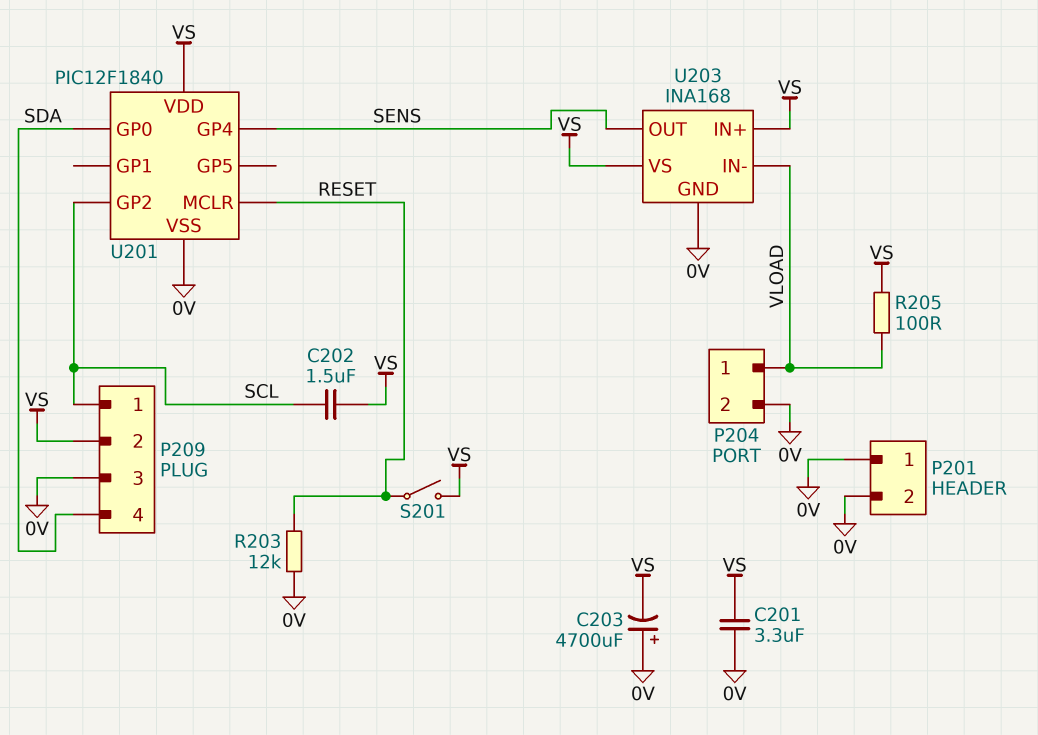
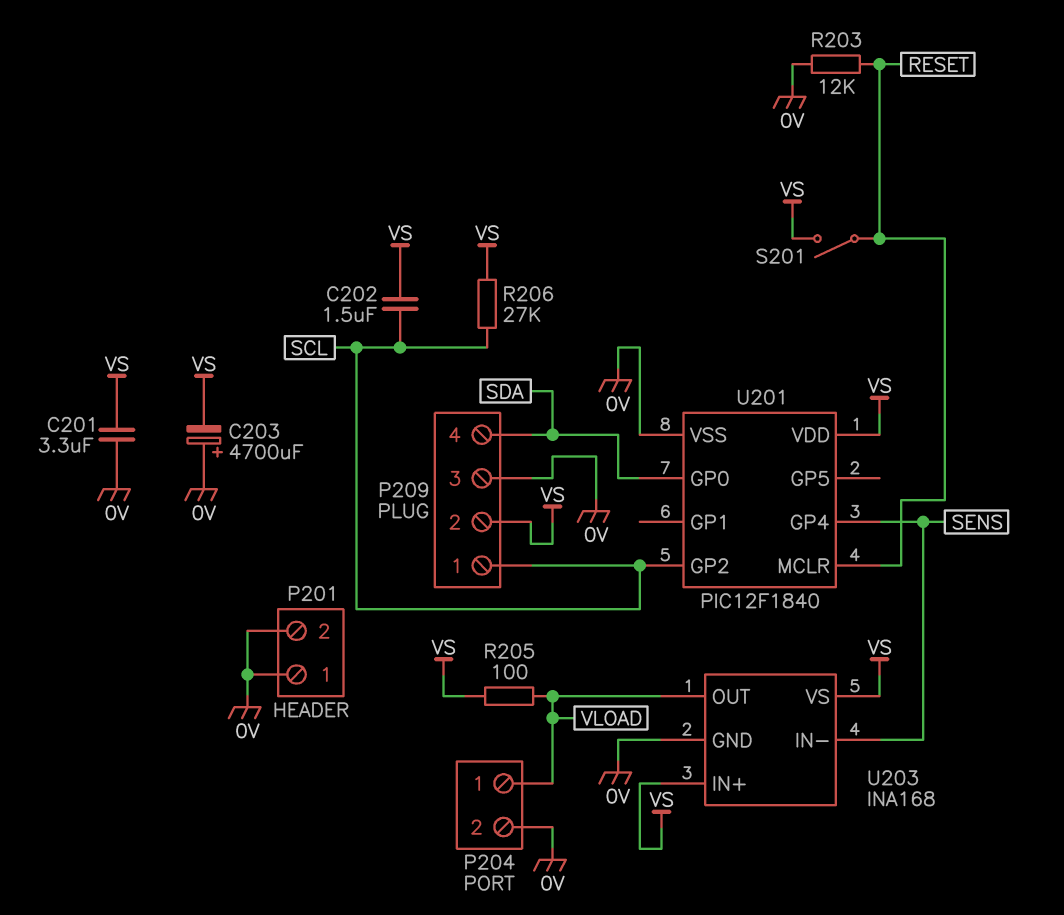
R206: none -> 27k (SCL, VS)
U203 pin IN-: VLOAD -> SENS
U203 pin OUT: SENS -> VLOAD

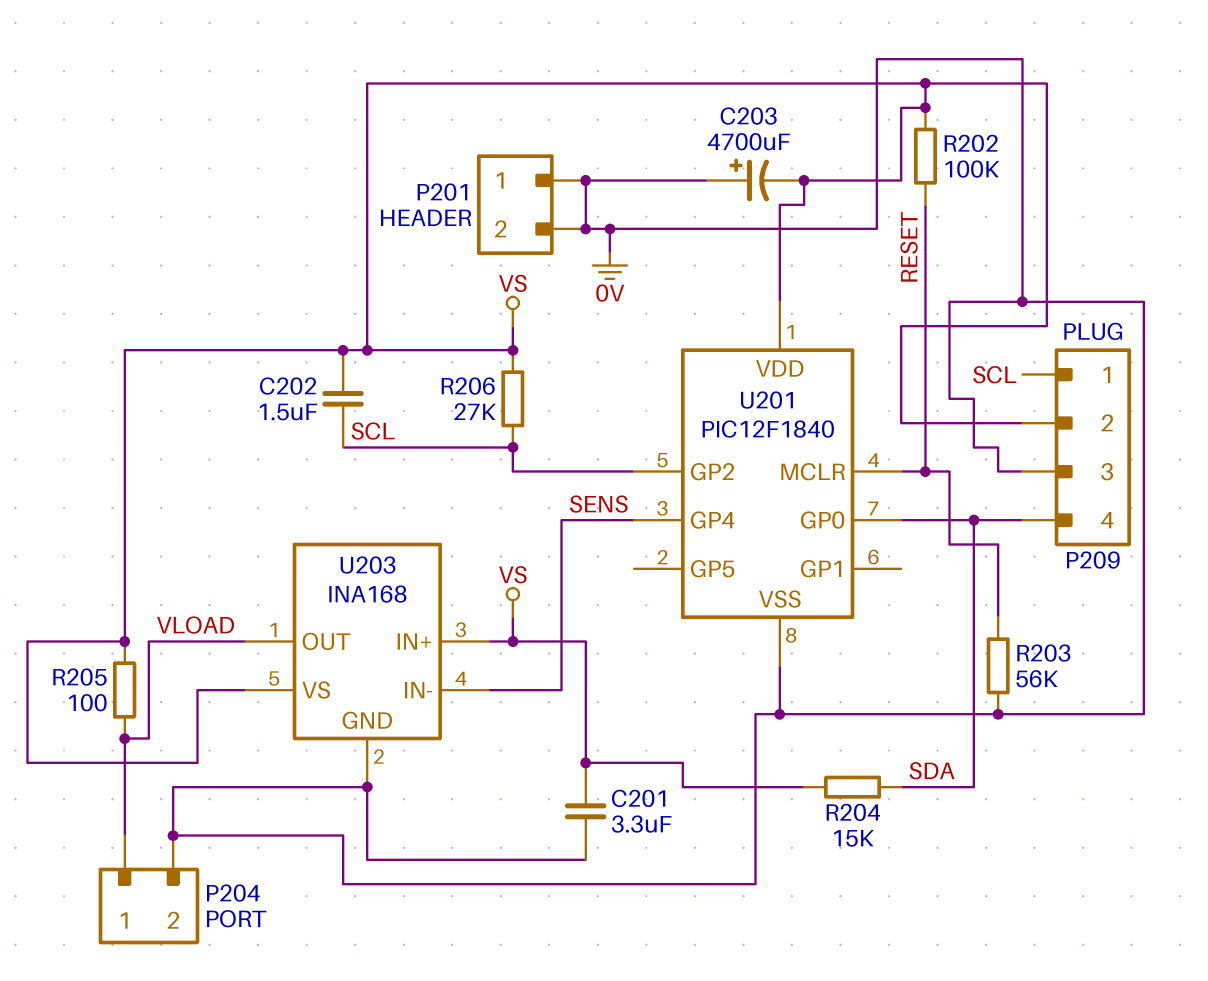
R202: none -> 100k (RESET, VS)
R203: 12k (0V, RESET) -> 56k (0V, RESET)
R204: none -> 15k (SDA, VS)
S201: switch (RESET, VS) -> none

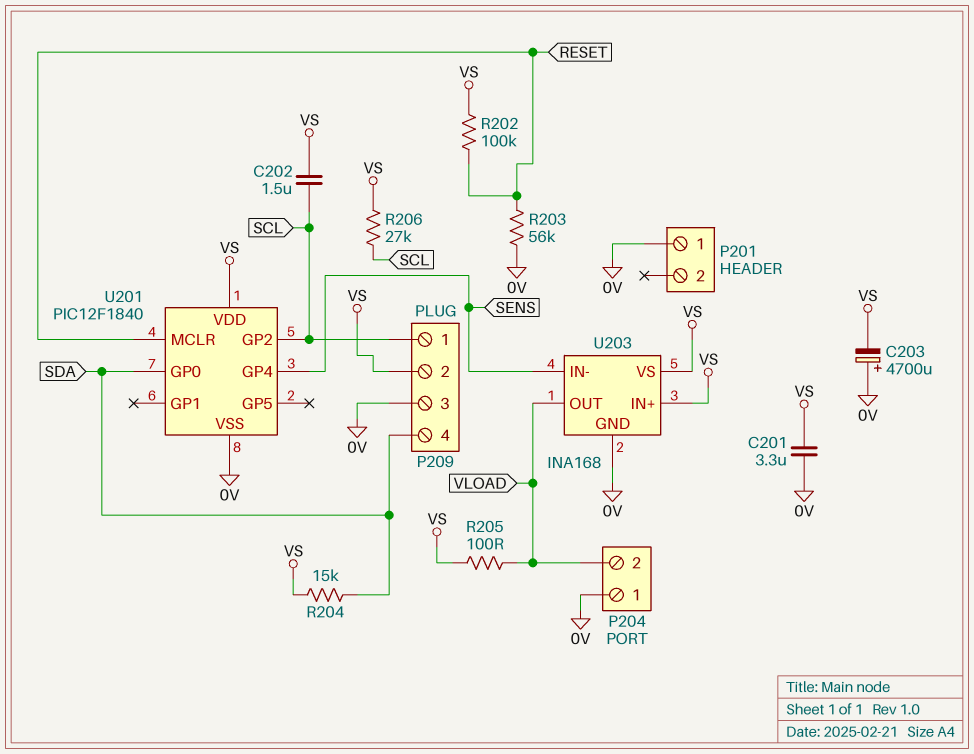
P201 pin 2: 0V -> none
P204 pin 1: VLOAD -> 0V
P204 pin 2: 0V -> VLOAD

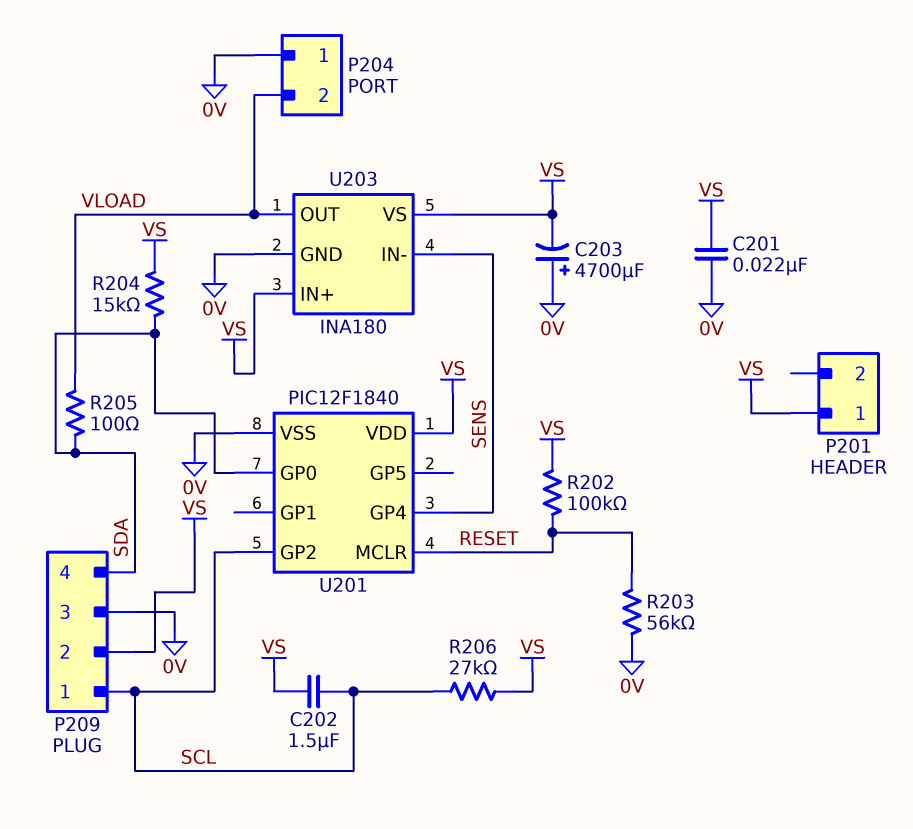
C201: 3.3uF (0V, VS) -> 22nF (0V, VS)
P201 pin 1: 0V -> VS
R205: 100 (VLOAD, VS) -> 100 (SDA, VLOAD)
U203: INA168 -> INA180

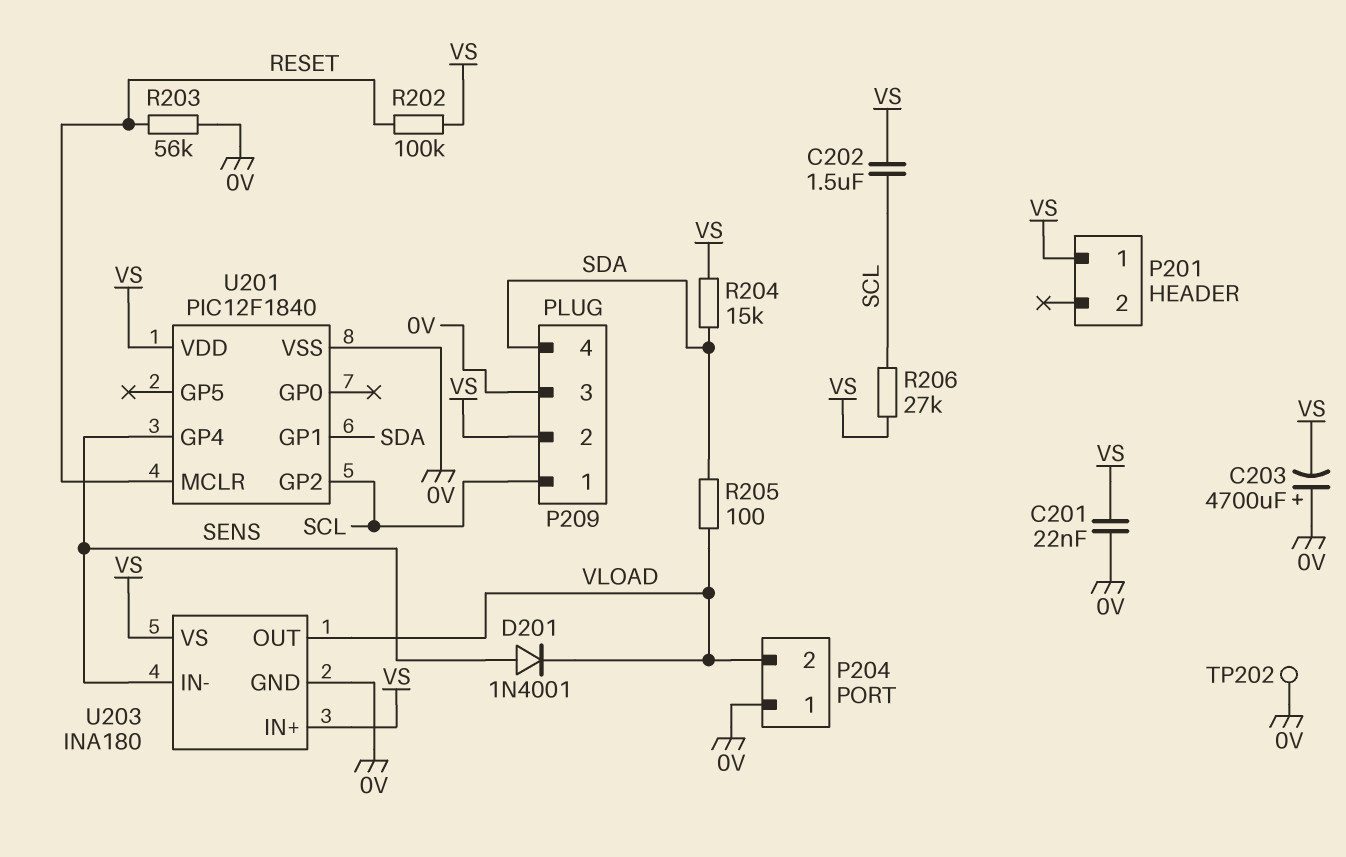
D201: none -> diode 1N4001 (A SENS, K VLOAD)
TP202: none -> test point (0V)
U201 pin GP0: SDA -> none
U201 pin GP1: none -> SDA

